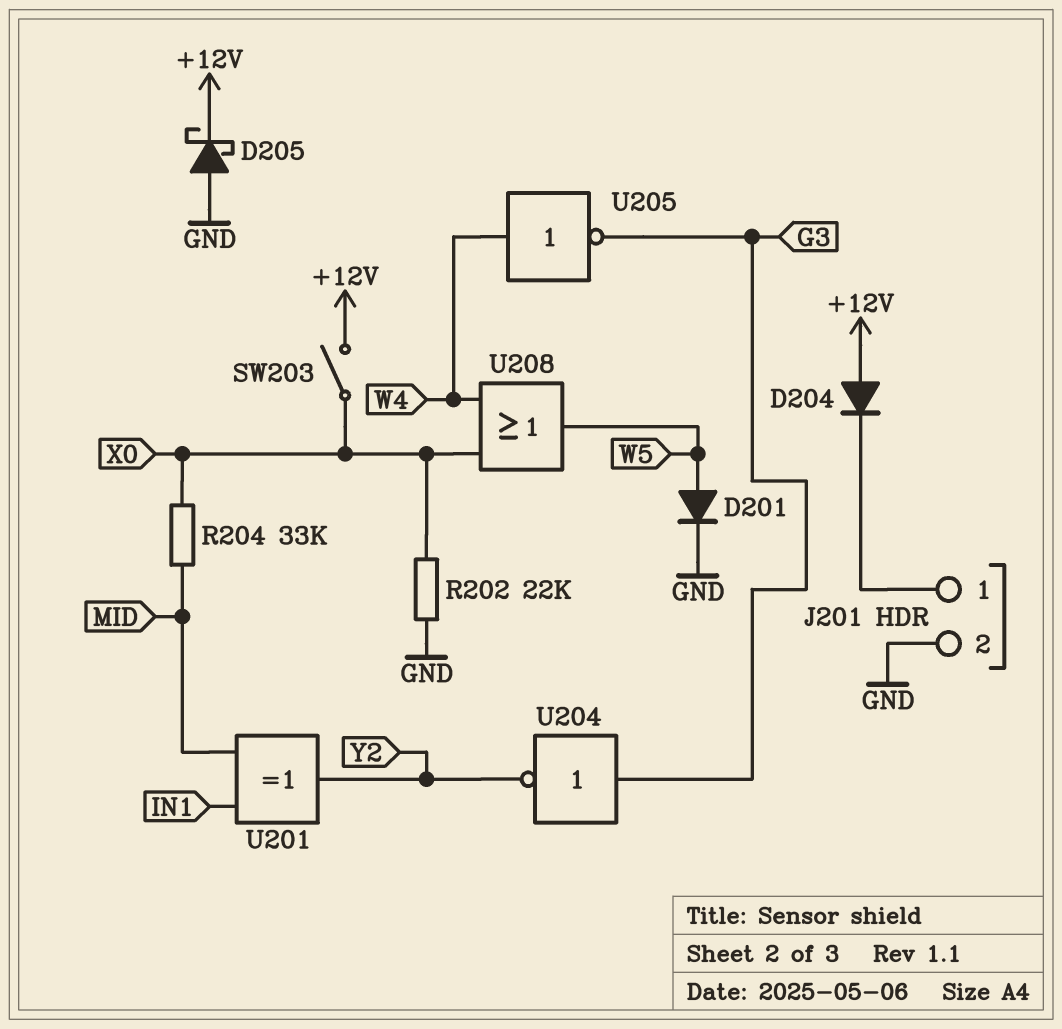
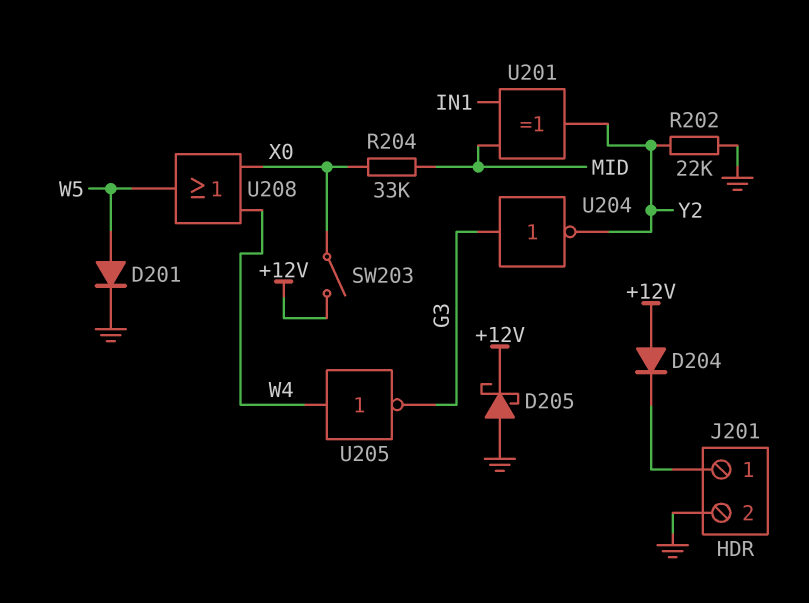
R202: 22k (GND, X0) -> 22k (GND, Y2)

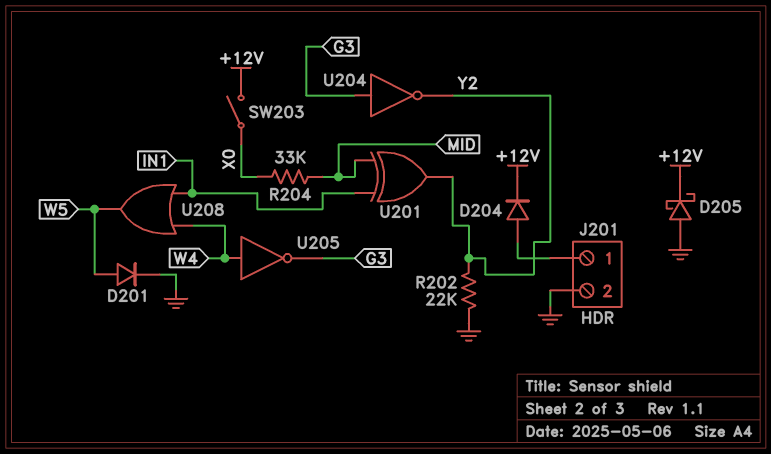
D204: diode (A +12V, K J201/1) -> diode (A J201/1, K +12V)
U208: OR (in W4, in X0, out W5) -> OR (in IN1, in W4, out W5)

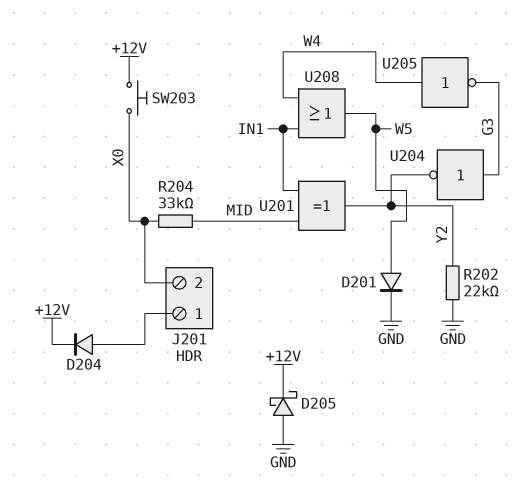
J201 pin 2: GND -> X0
SW203: switch (+12V, X0) -> button (+12V, X0)

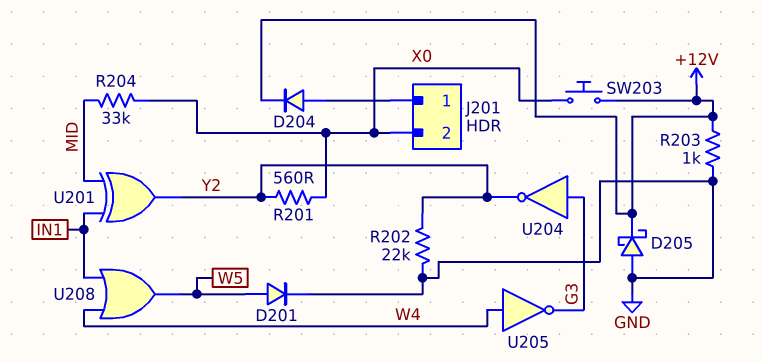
R201: none -> 560 (X0, Y2)
R203: none -> 1k (+12V, GND)

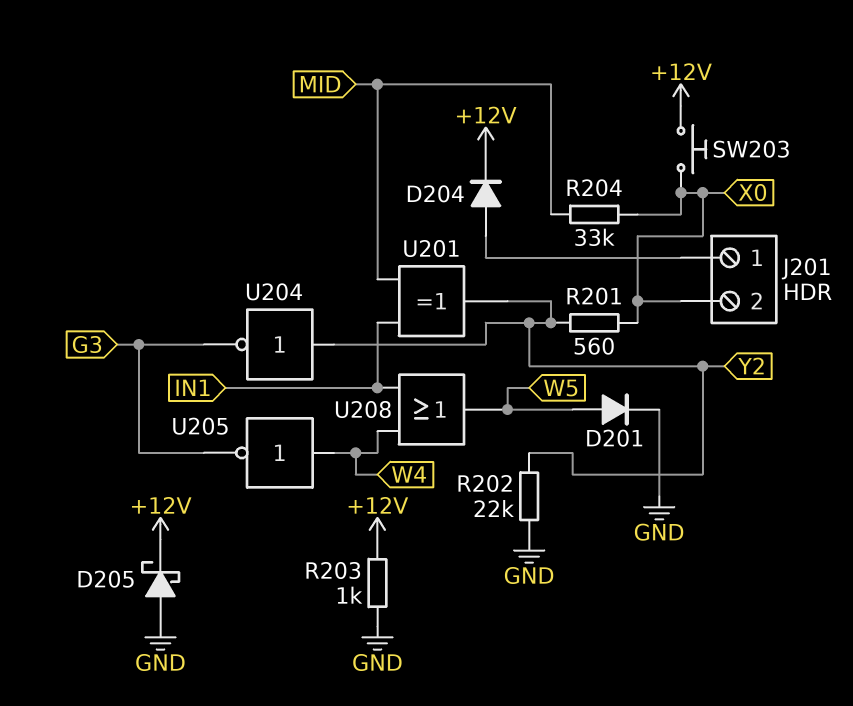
U204: NOT (in G3, out Y2) -> NOT (in Y2, out G3)

